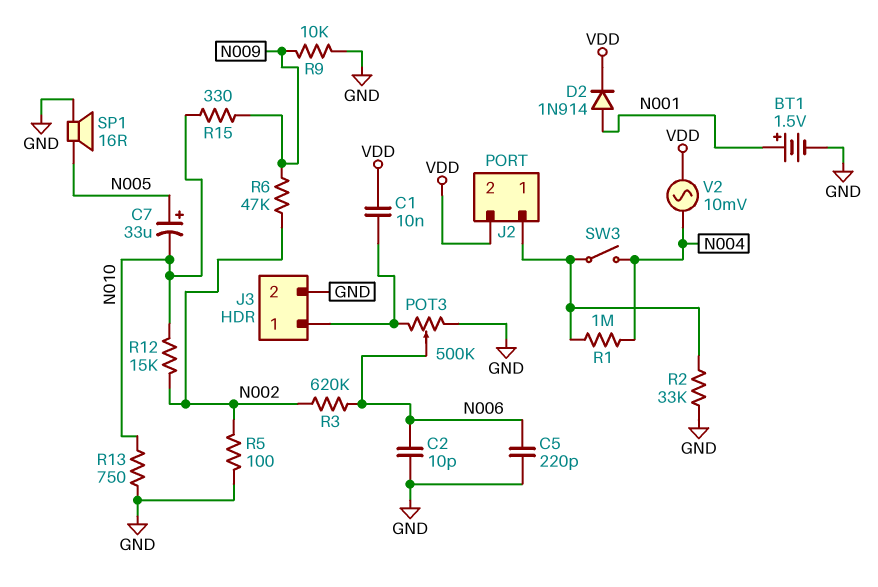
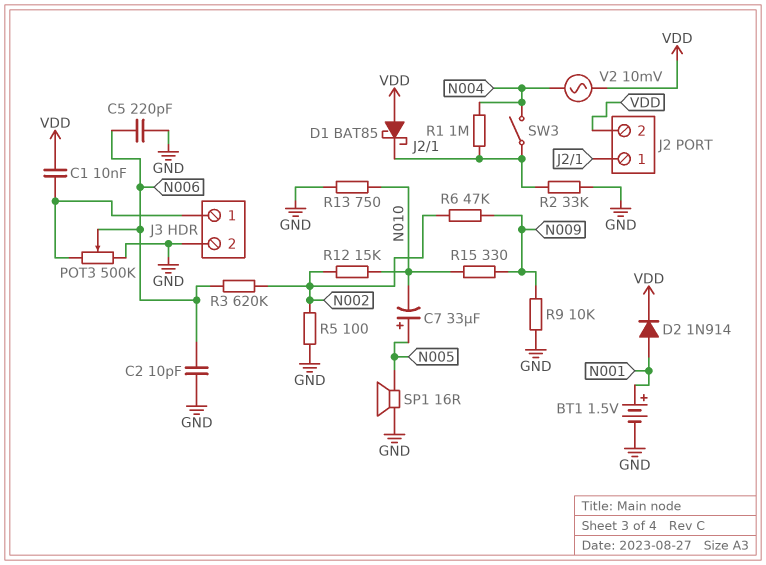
D1: none -> schottky BAT85 (A VDD, K J2/1)

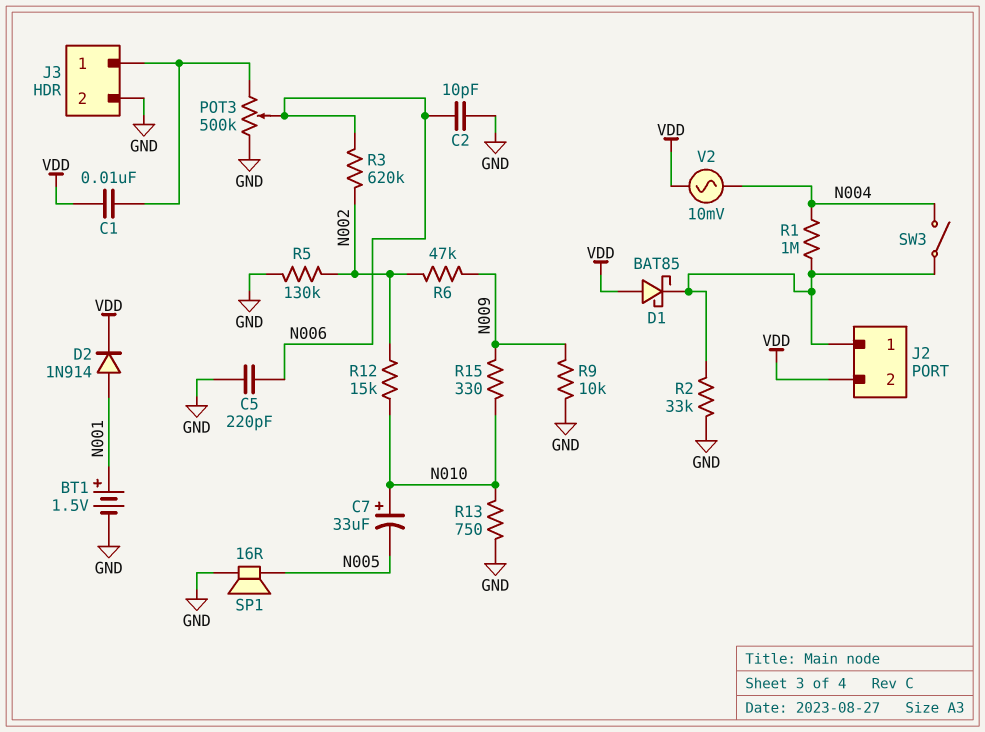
C7: 33uF (plus N005, minus N010) -> 33uF (plus N010, minus N005)
R5: 100 (GND, N002) -> 130k (GND, N002)

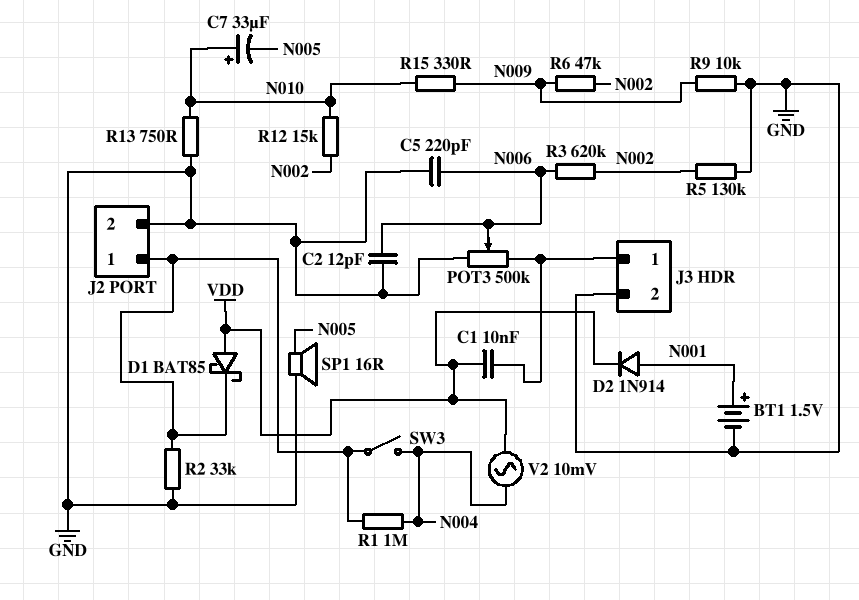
C2: 10pF (GND, N006) -> 12pF (GND, N006)
J2 pin 2: VDD -> GND

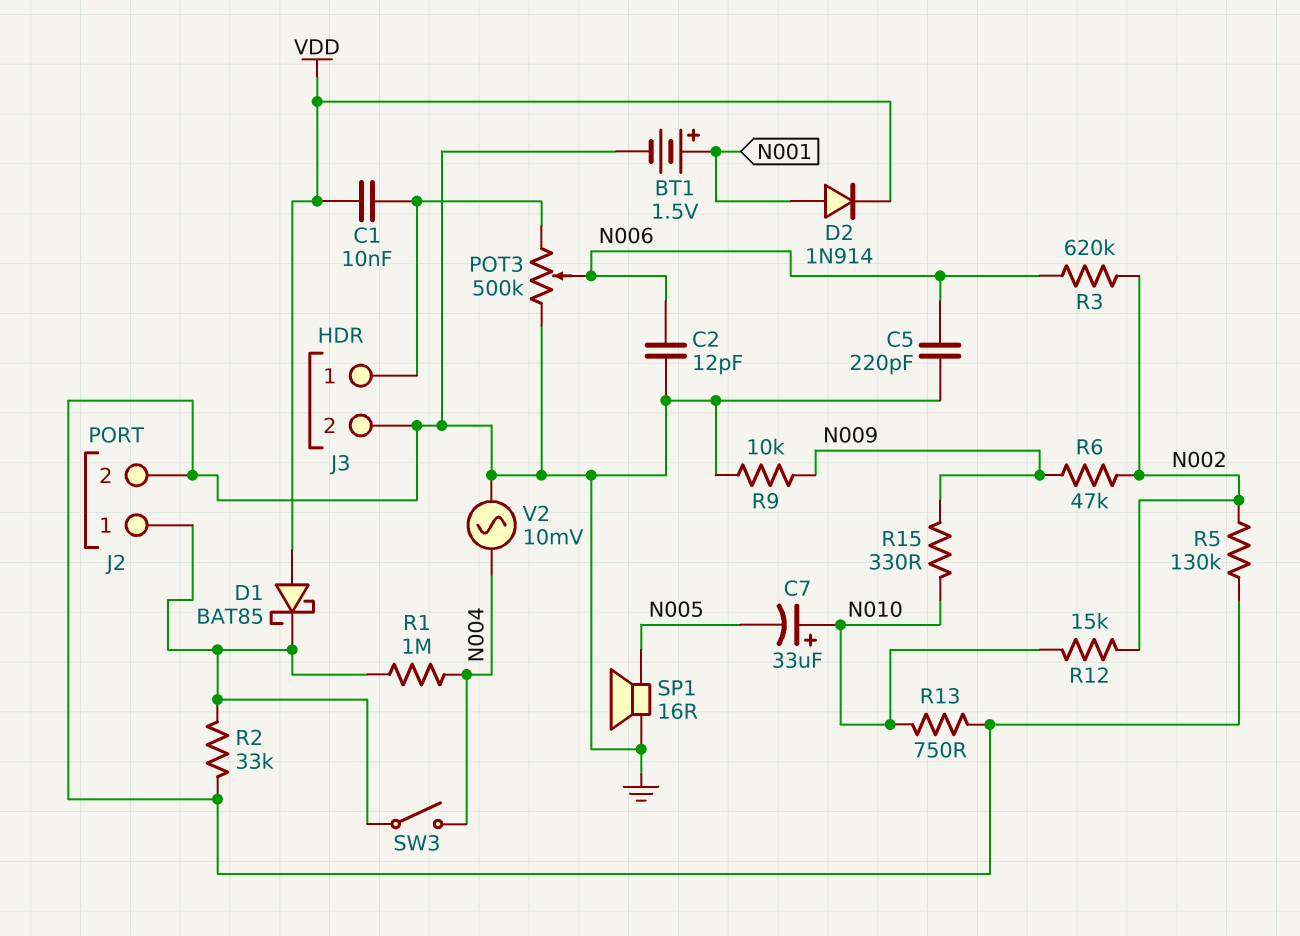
V2: AC 10mV (N004, VDD) -> AC 10mV (GND, N004)

